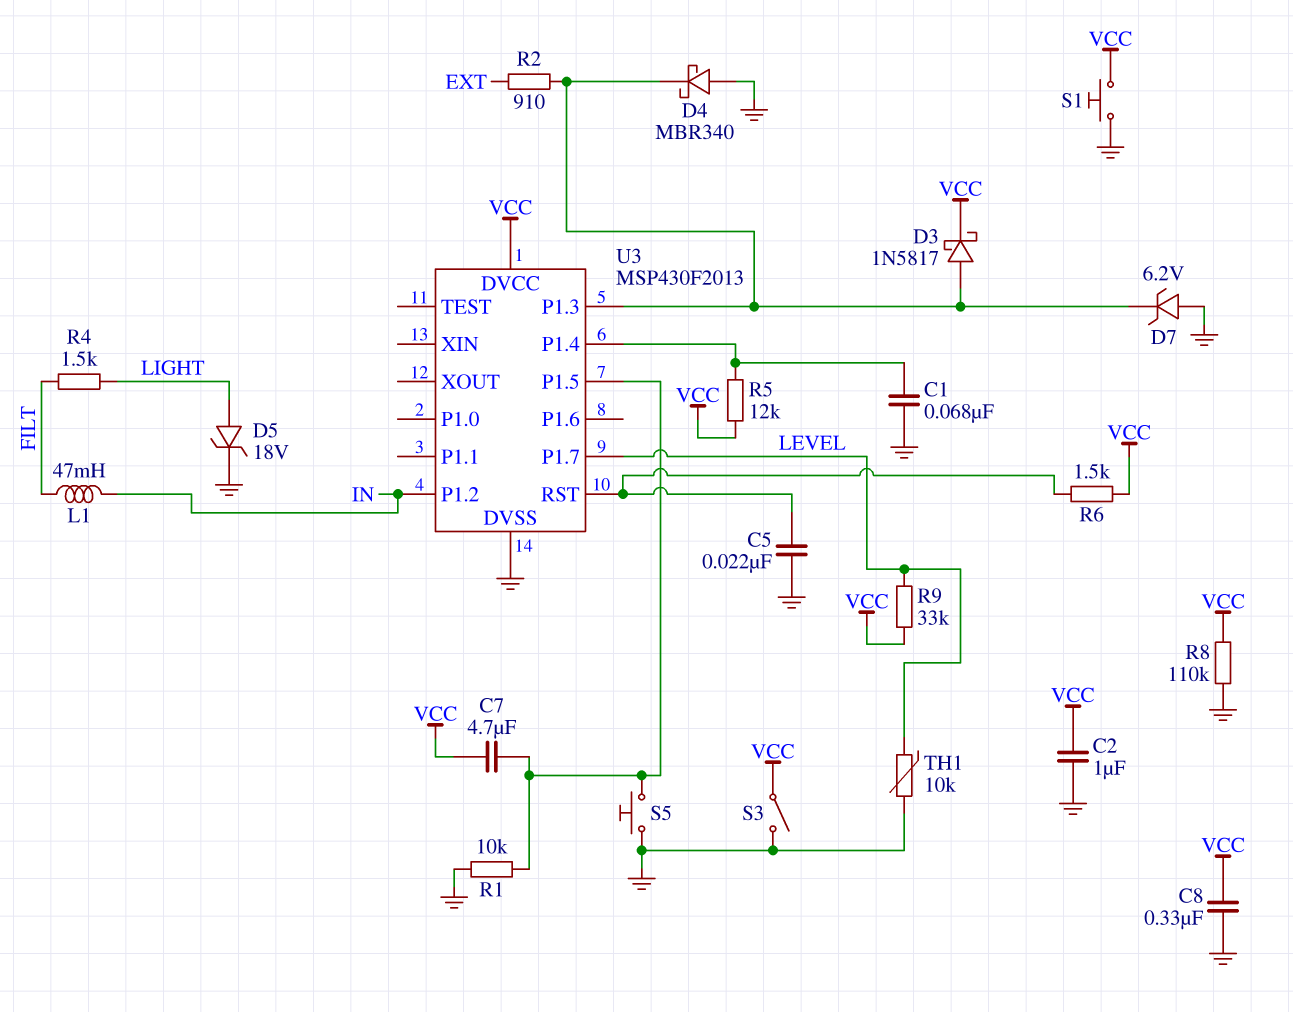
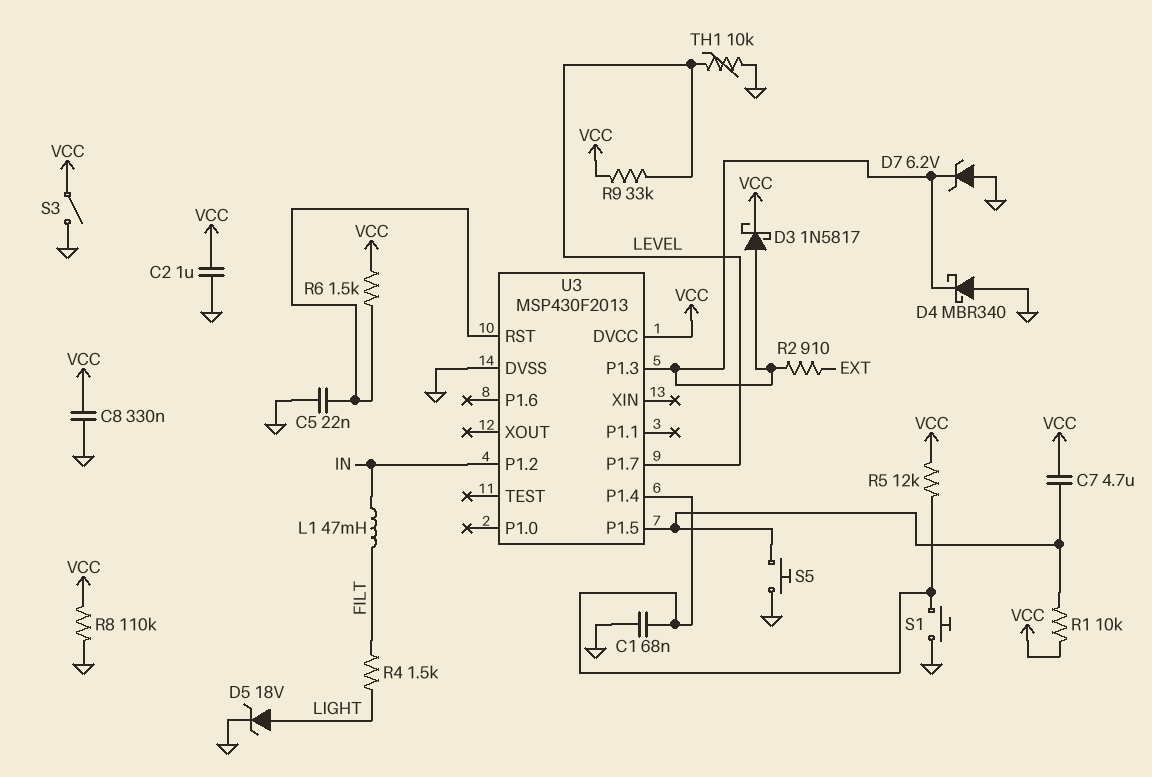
R1: 10k (GND, U3/P1.5) -> 10k (U3/P1.5, VCC)
S1: button (GND, VCC) -> button (GND, U3/P1.4)

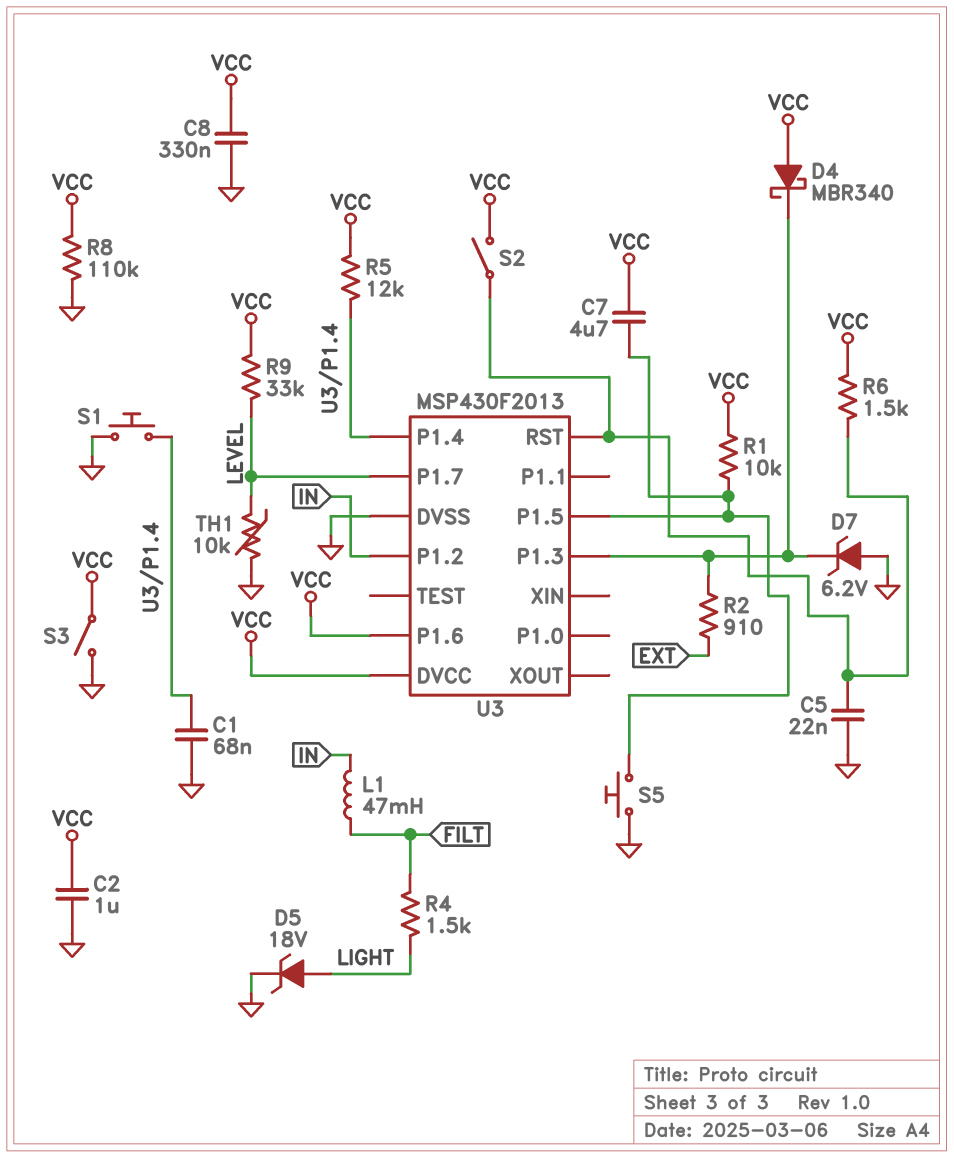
D3: schottky 1N5817 (A U3/P1.3, K VCC) -> none
D4: schottky MBR340 (A GND, K U3/P1.3) -> schottky MBR340 (A VCC, K U3/P1.3)
S2: none -> switch (U3/RST, VCC)
U3 pin P1.6: none -> VCC

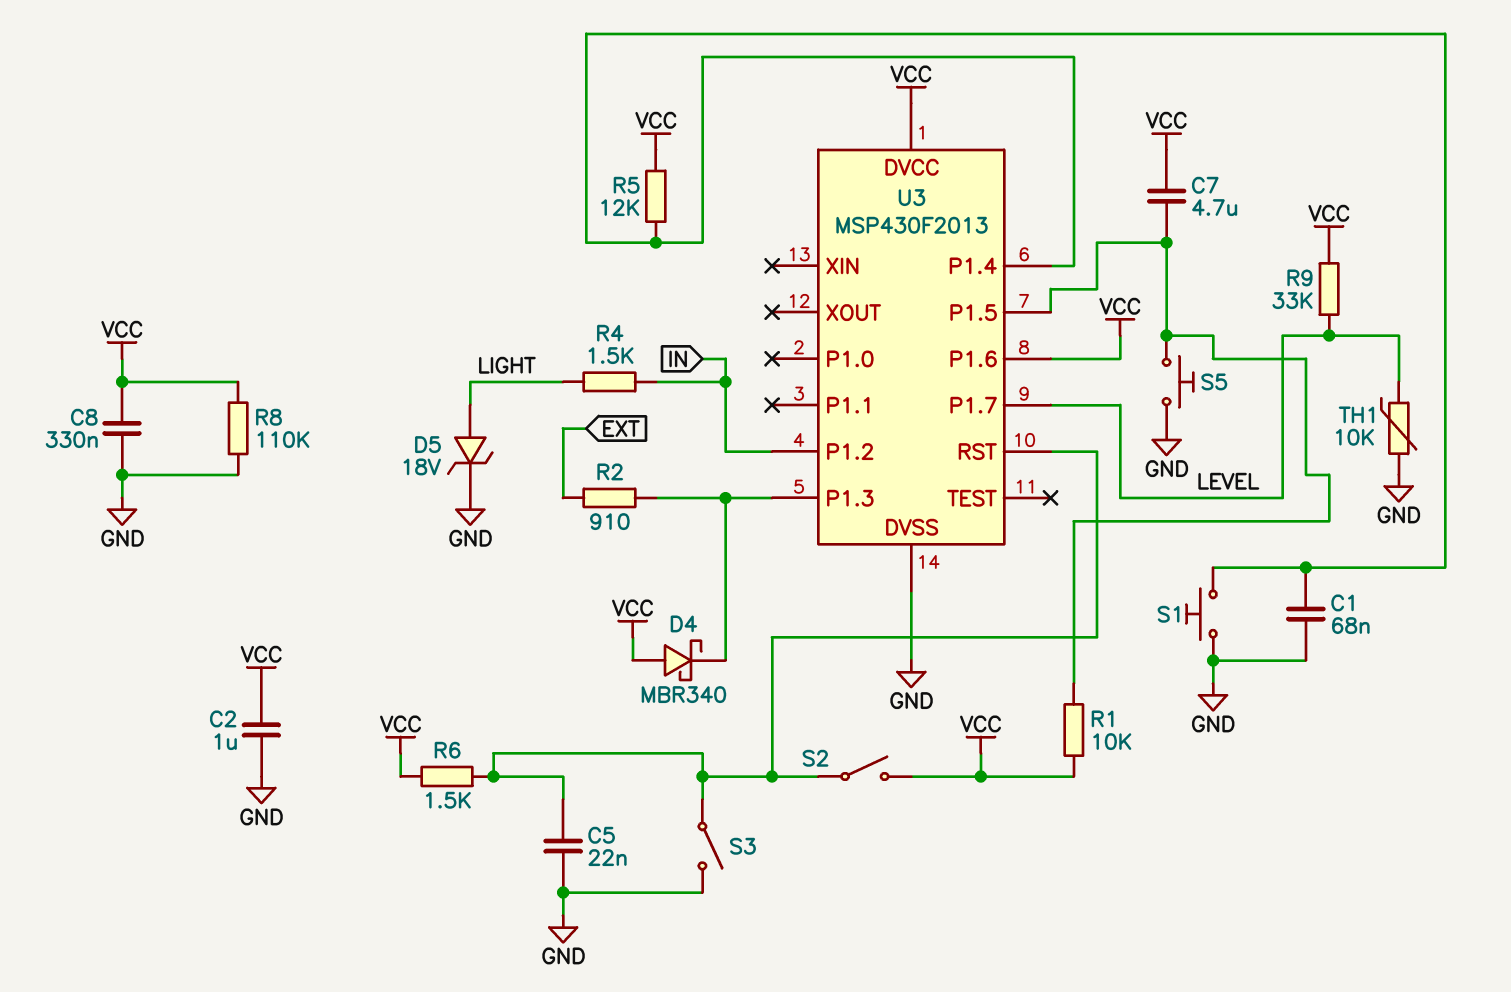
D7: zener 6.2V (A GND, K U3/P1.3) -> none
L1: 47mH (FILT, IN) -> none
R4: 1.5k (FILT, LIGHT) -> 1.5k (IN, LIGHT)
S3: switch (GND, VCC) -> switch (GND, U3/RST)

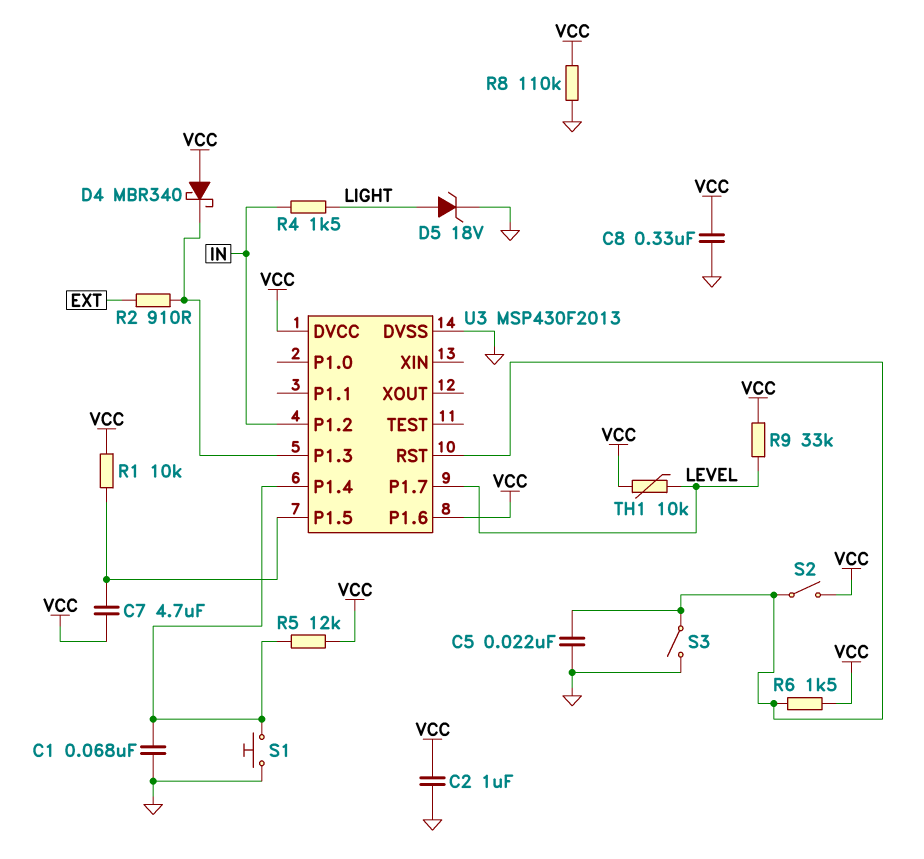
S5: button (GND, U3/P1.5) -> none
TH1: 10k (GND, LEVEL) -> 10k (LEVEL, VCC)

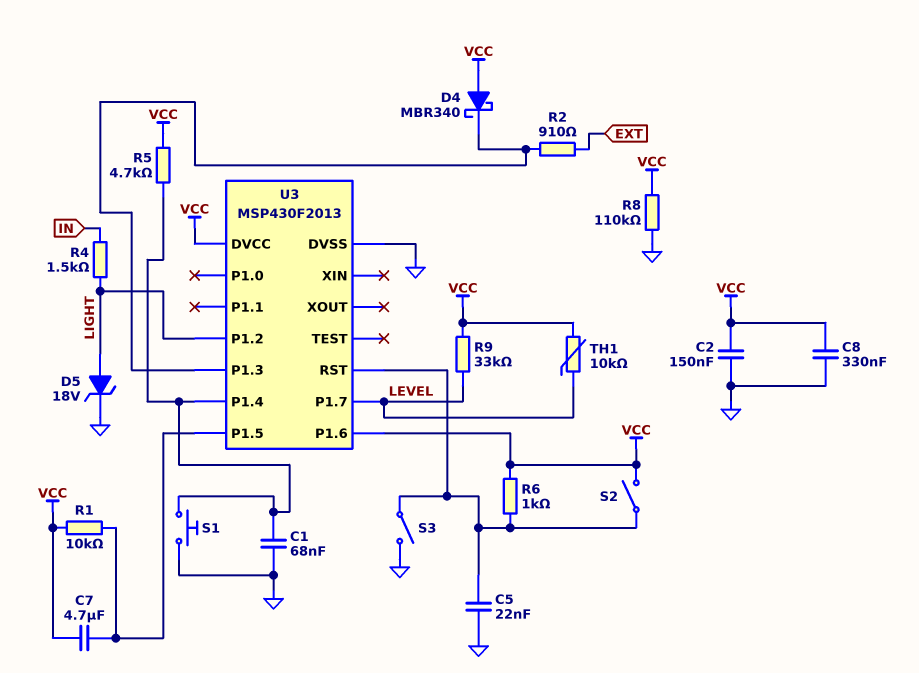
C2: 1uF (GND, VCC) -> 150nF (GND, VCC)
R5: 12k (U3/P1.4, VCC) -> 4.7k (U3/P1.4, VCC)
R6: 1.5k (U3/RST, VCC) -> 1k (U3/RST, VCC)
U3 pin P1.2: IN -> LIGHT

